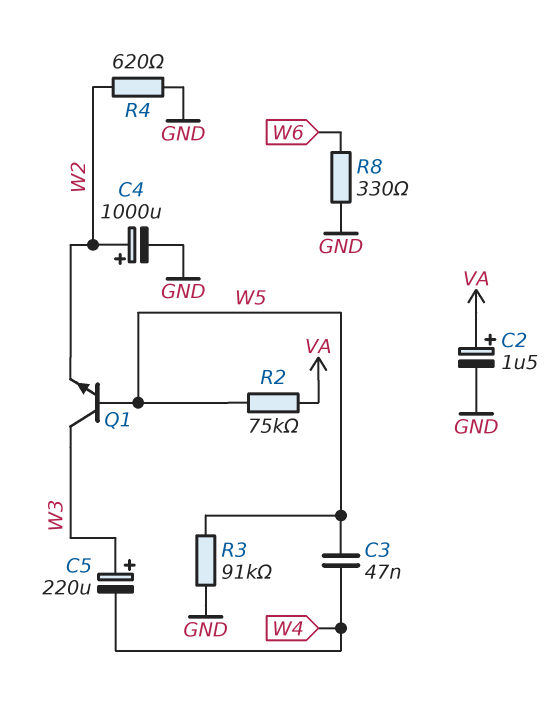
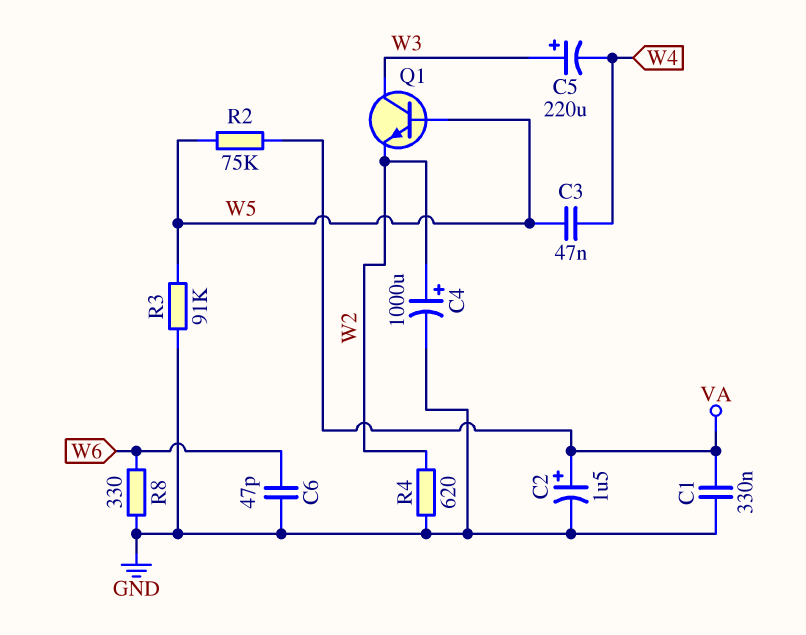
C1: none -> 330nF (GND, VA)
C6: none -> 47pF (GND, W6)

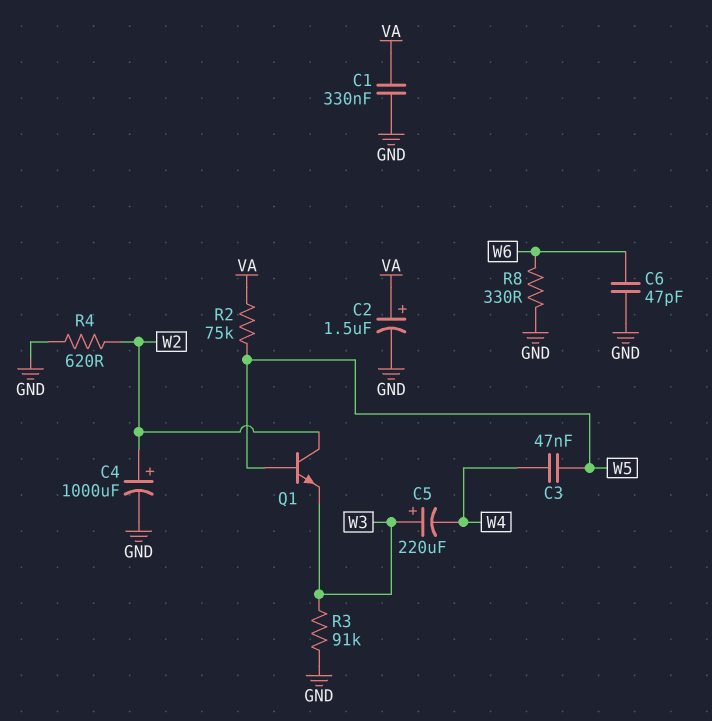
Q1: NPN (B W5, C W3, E W2) -> NPN (B W5, C W2, E W3)
R3: 91k (GND, W5) -> 91k (GND, W3)

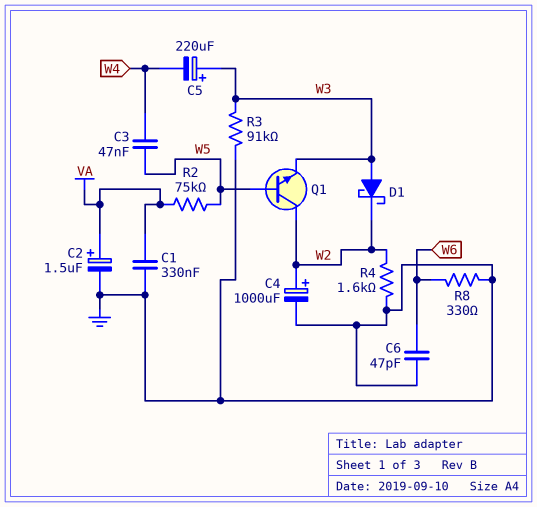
D1: none -> schottky (A W3, K W2)
R4: 620 (GND, W2) -> 1.6k (GND, W2)

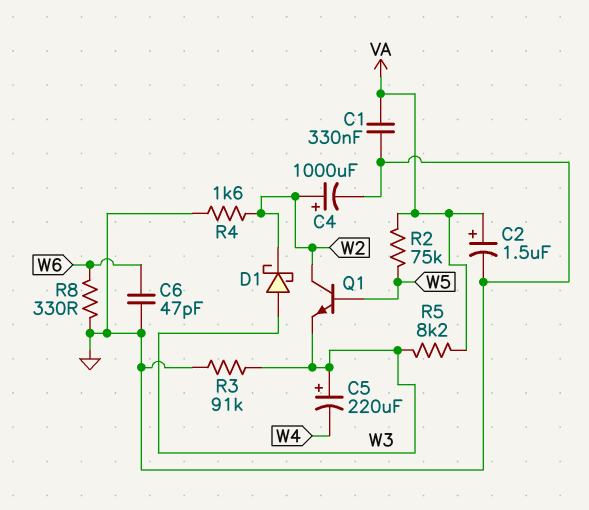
C3: 47nF (W4, W5) -> none
R5: none -> 8.2k (VA, W3)

